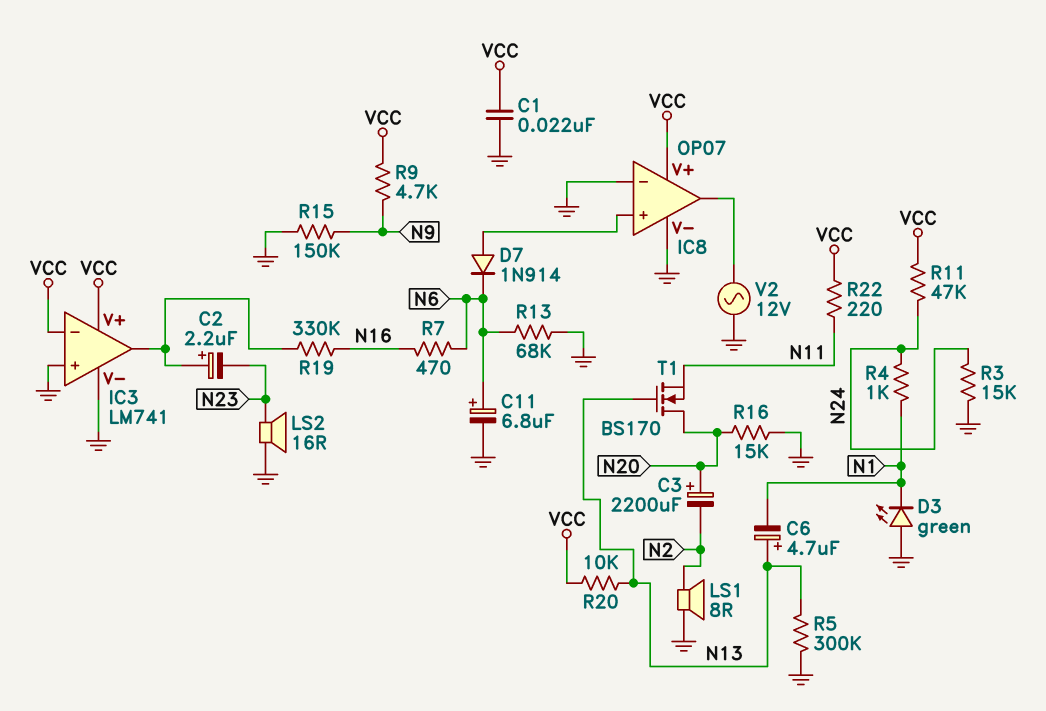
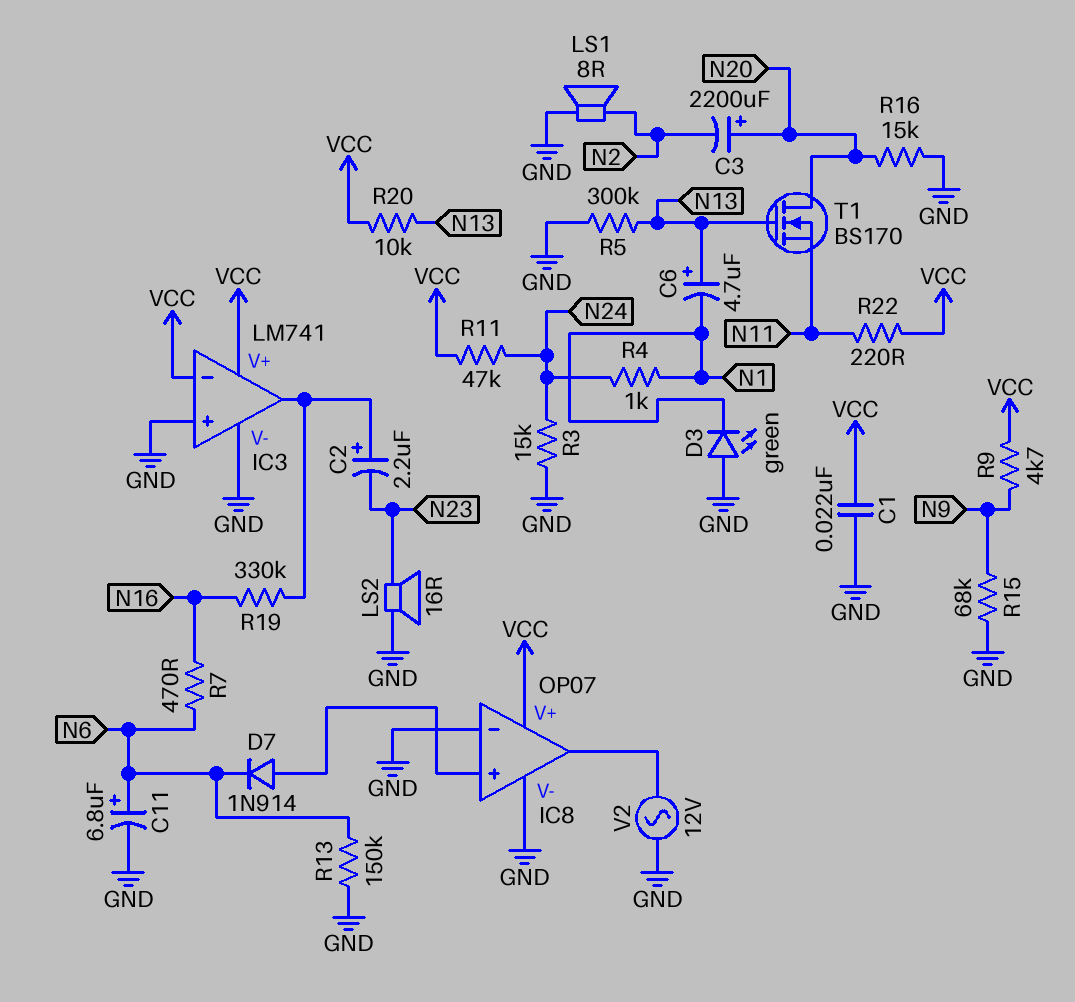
R13: 68k (GND, N6) -> 150k (GND, N6)
R15: 150k (GND, N9) -> 68k (GND, N9)

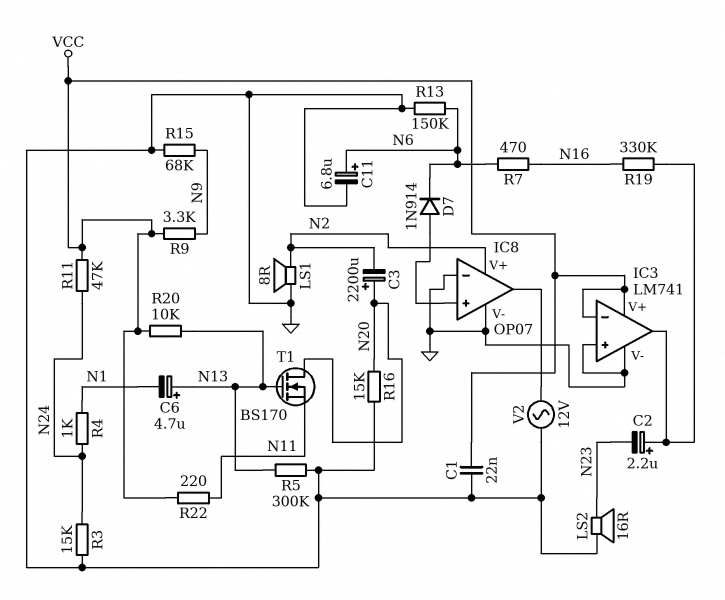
D3: LED green (A GND, K N1) -> none
IC8 pin V+: VCC -> N2
R9: 4.7k (N9, VCC) -> 3.3k (N9, VCC)

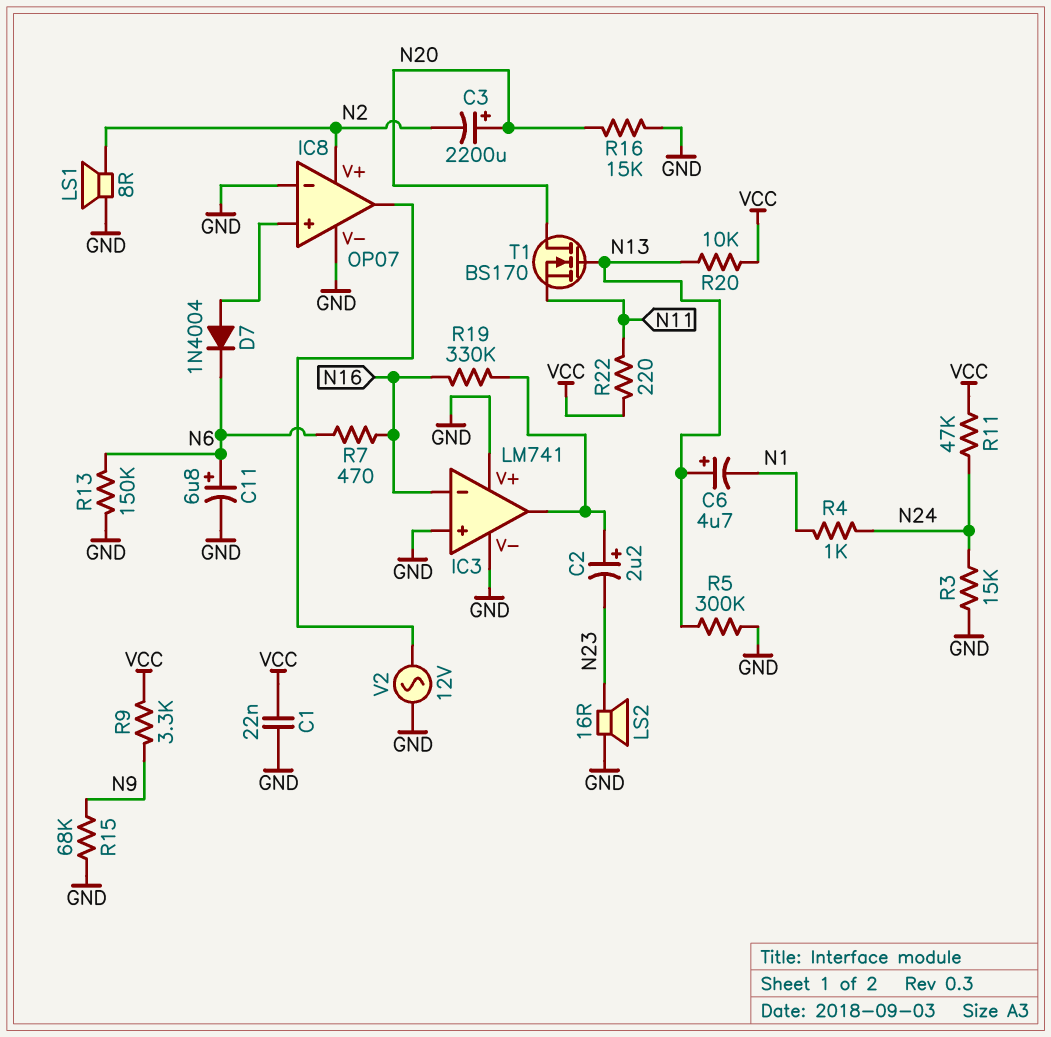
D7: diode 1N914 (A IC8/in+, K N6) -> diode 1N4004 (A IC8/in+, K N6)
IC3 pin V+: VCC -> GND
IC3 pin in-: VCC -> N16

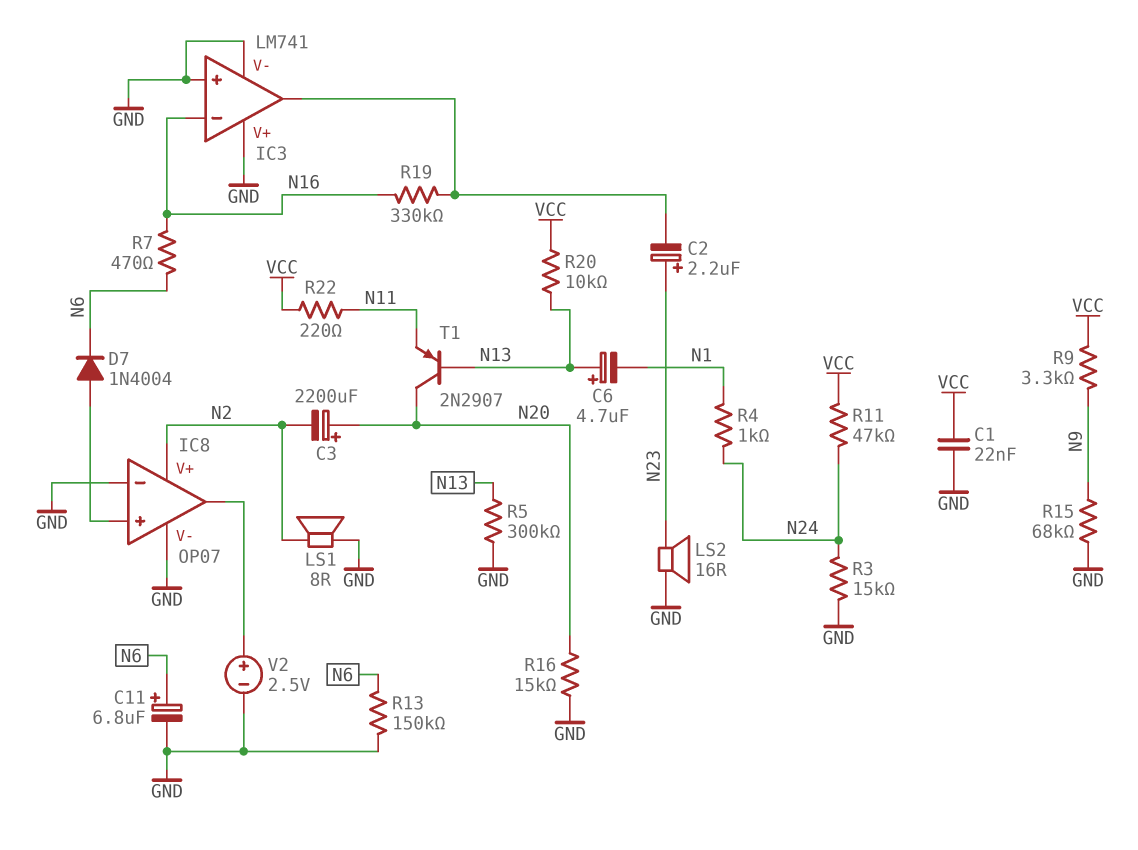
C2: 2.2uF (plus IC3/out, minus N23) -> 2.2uF (plus N23, minus IC3/out)
T1: NMOS BS170 (G N13, D N20, S N11) -> PNP 2N2907 (B N13, C N20, E N11)
V2: AC 12V (GND, IC8/out) -> 2.5V (plus IC8/out, minus GND)

